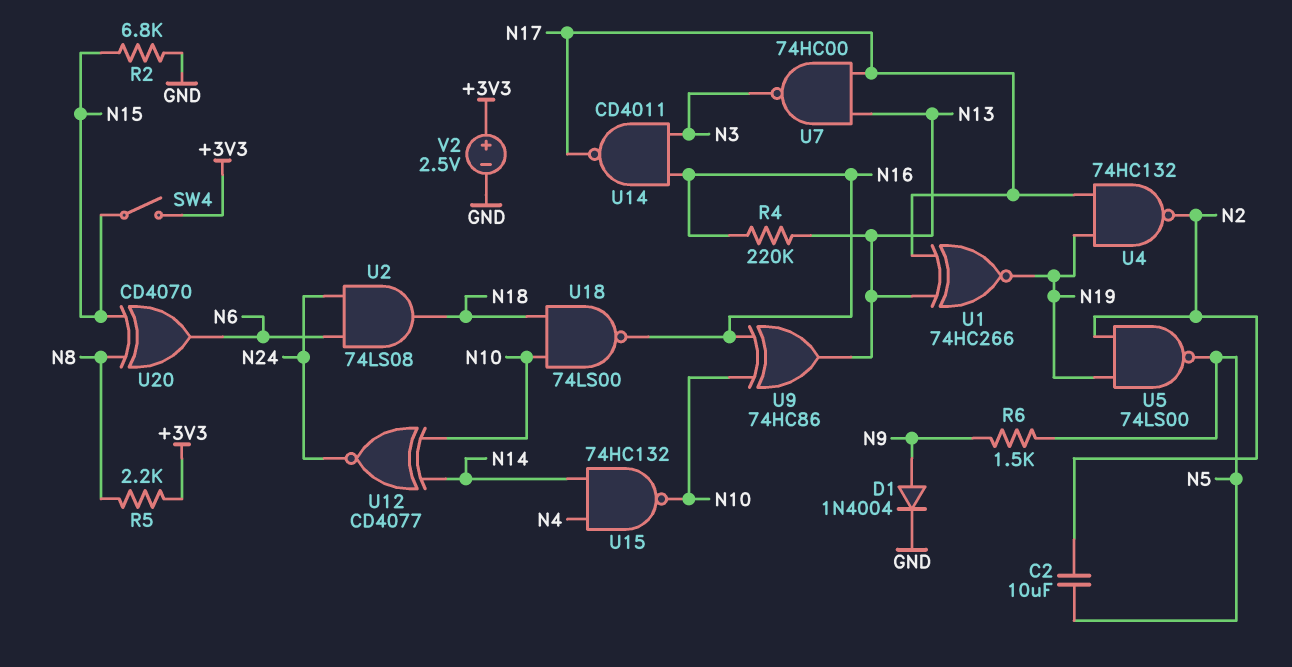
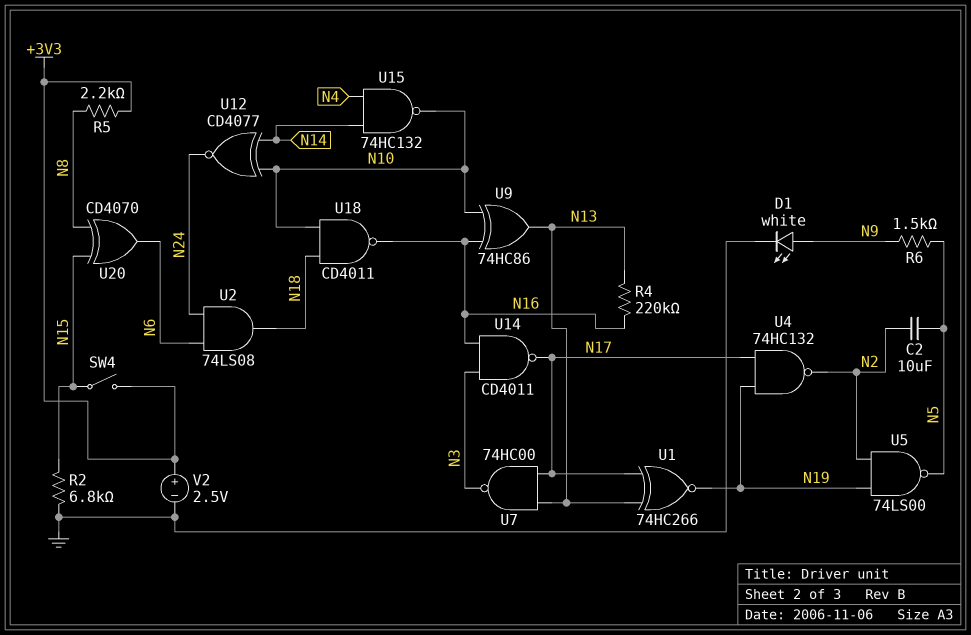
D1: diode 1N4004 (A N9, K GND) -> LED white (A N9, K GND)
U18: NAND 74LS00 (in N10, in N18, out N16) -> NAND CD4011 (in N10, in N18, out N16)

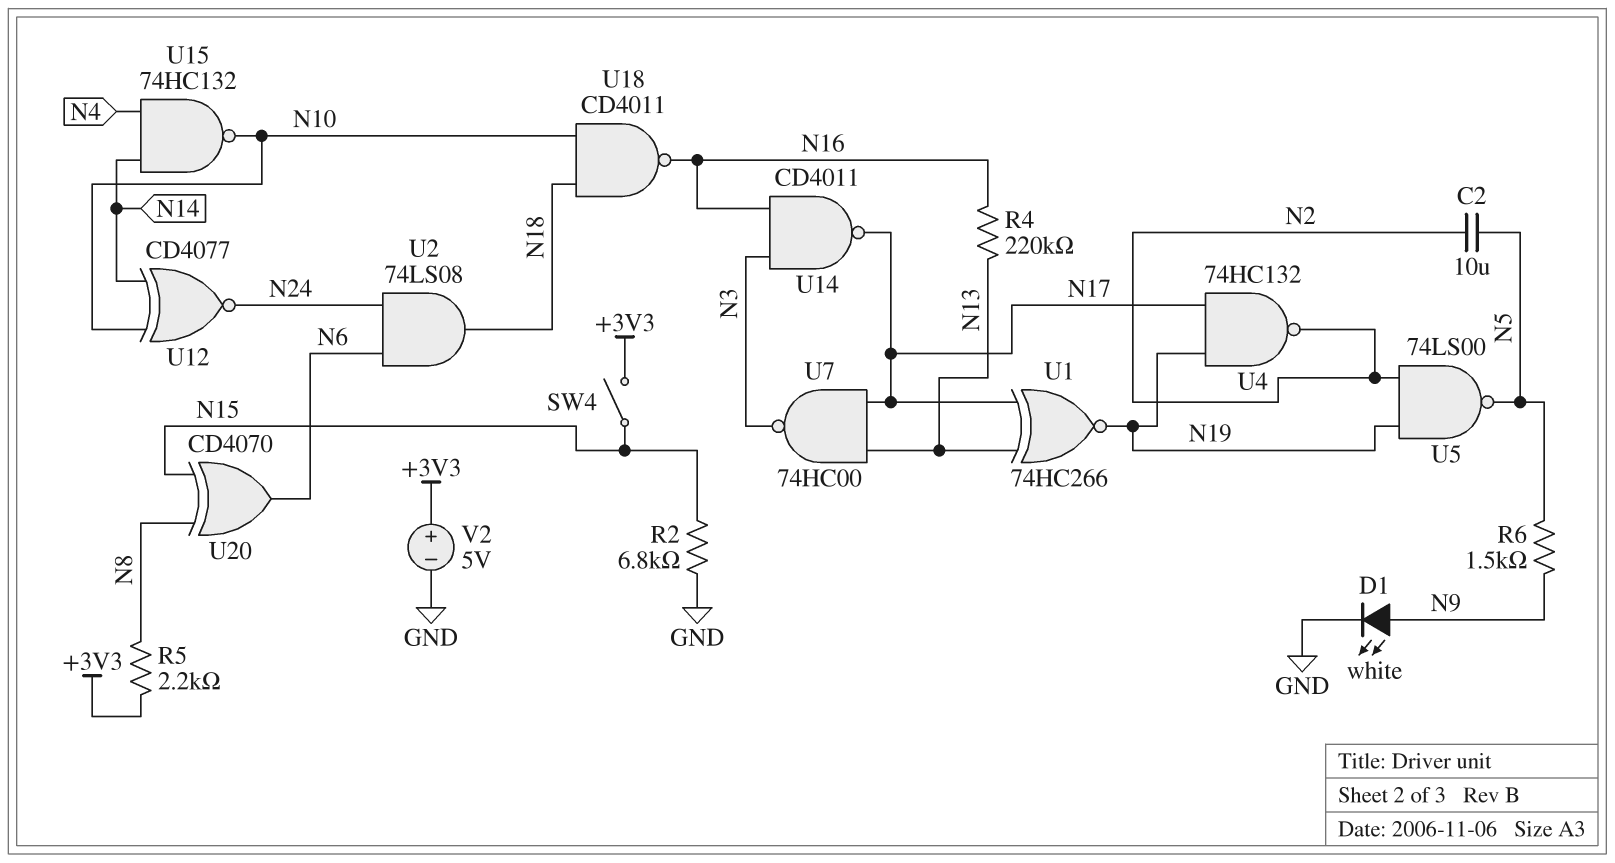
U9: XOR 74HC86 (in N10, in N16, out N13) -> none
V2: 2.5V (plus +3V3, minus GND) -> 5V (plus +3V3, minus GND)

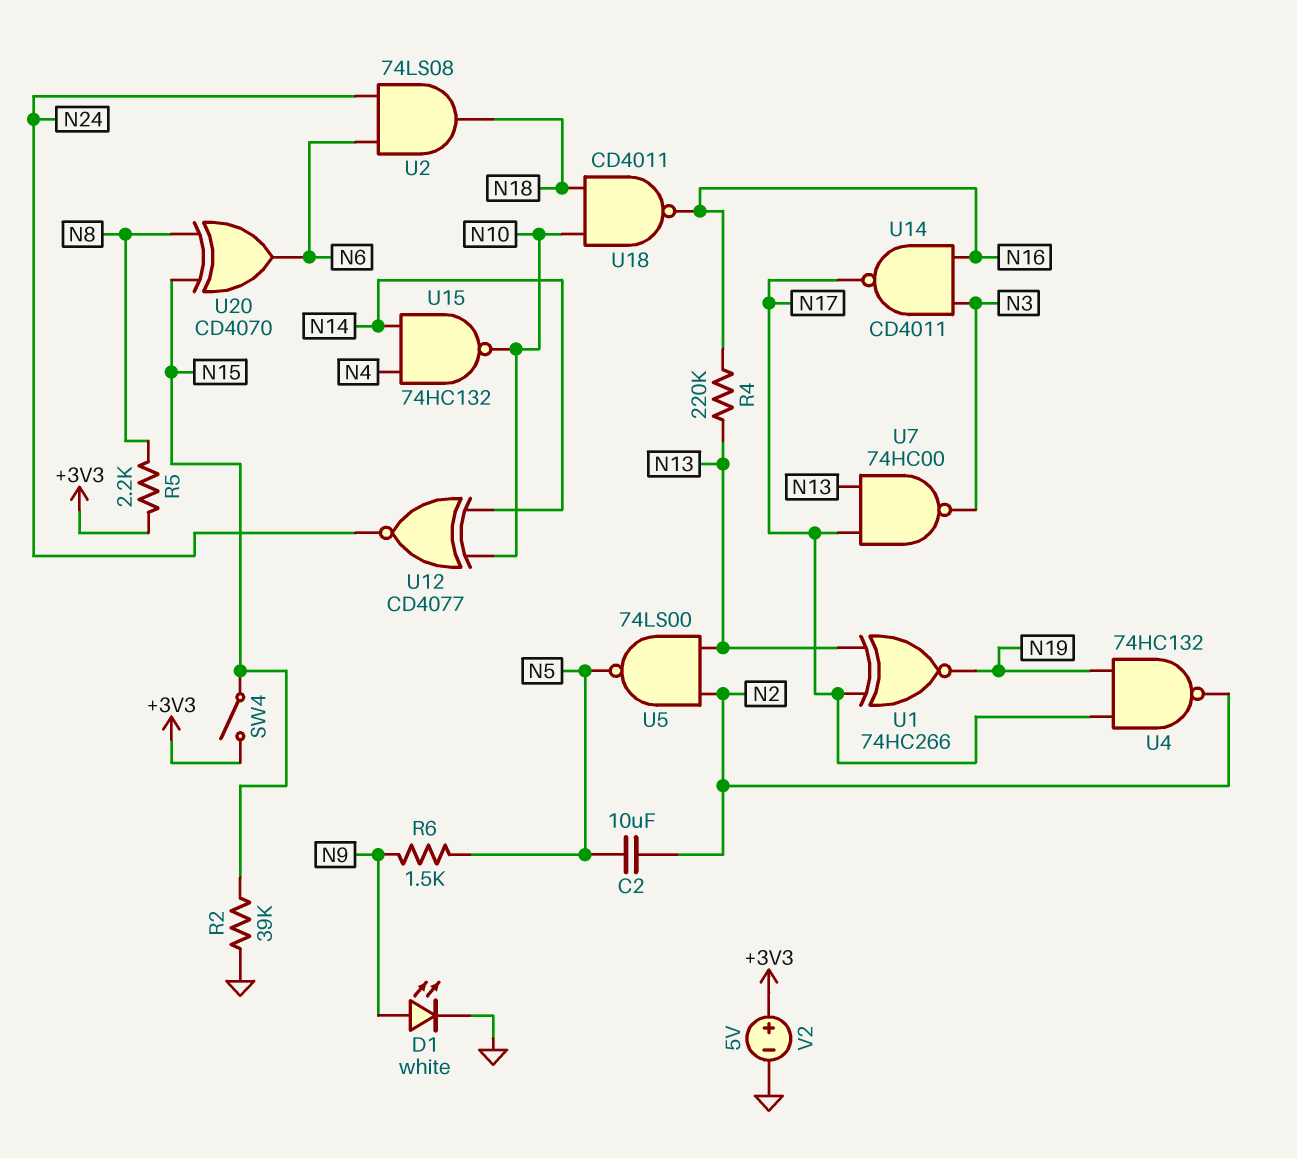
R2: 6.8k (GND, N15) -> 39k (GND, N15)
U5: NAND 74LS00 (in N2, in N19, out N5) -> NAND 74LS00 (in N2, in N13, out N5)

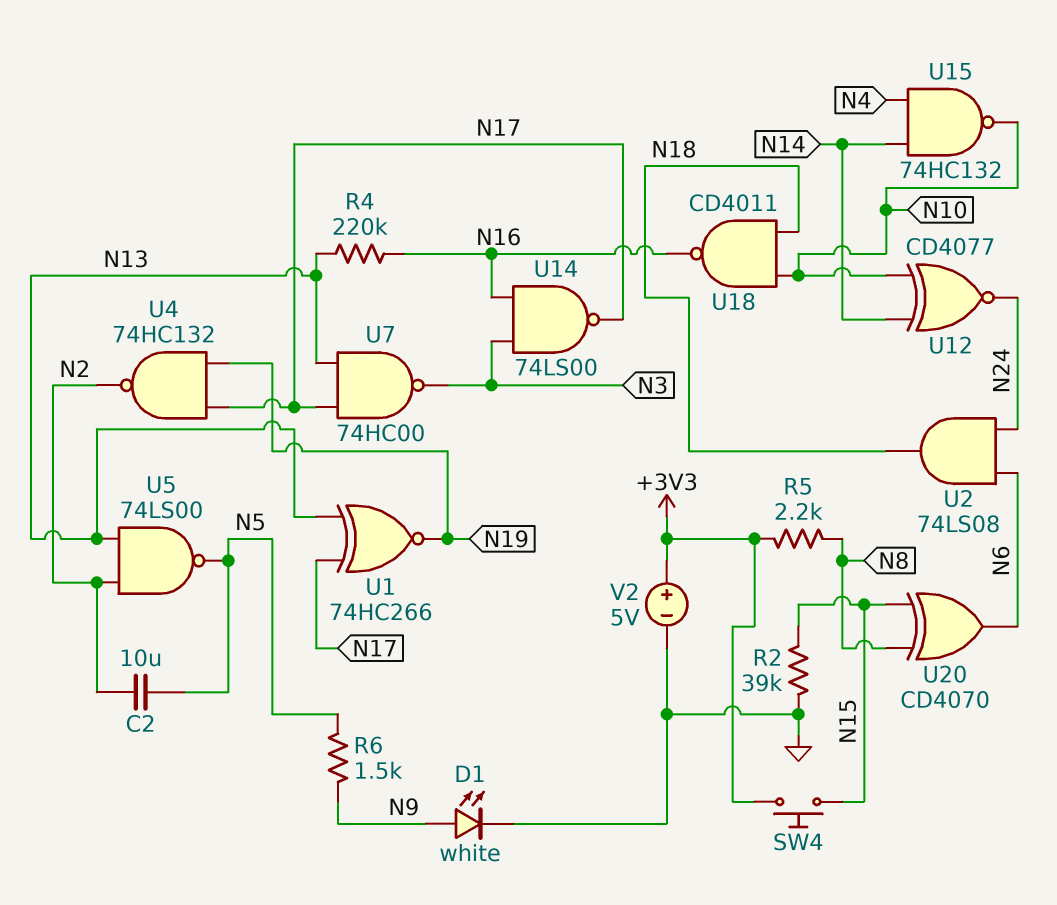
SW4: switch (+3V3, N15) -> button (+3V3, N15)
U14: NAND CD4011 (in N3, in N16, out N17) -> NAND 74LS00 (in N3, in N16, out N17)

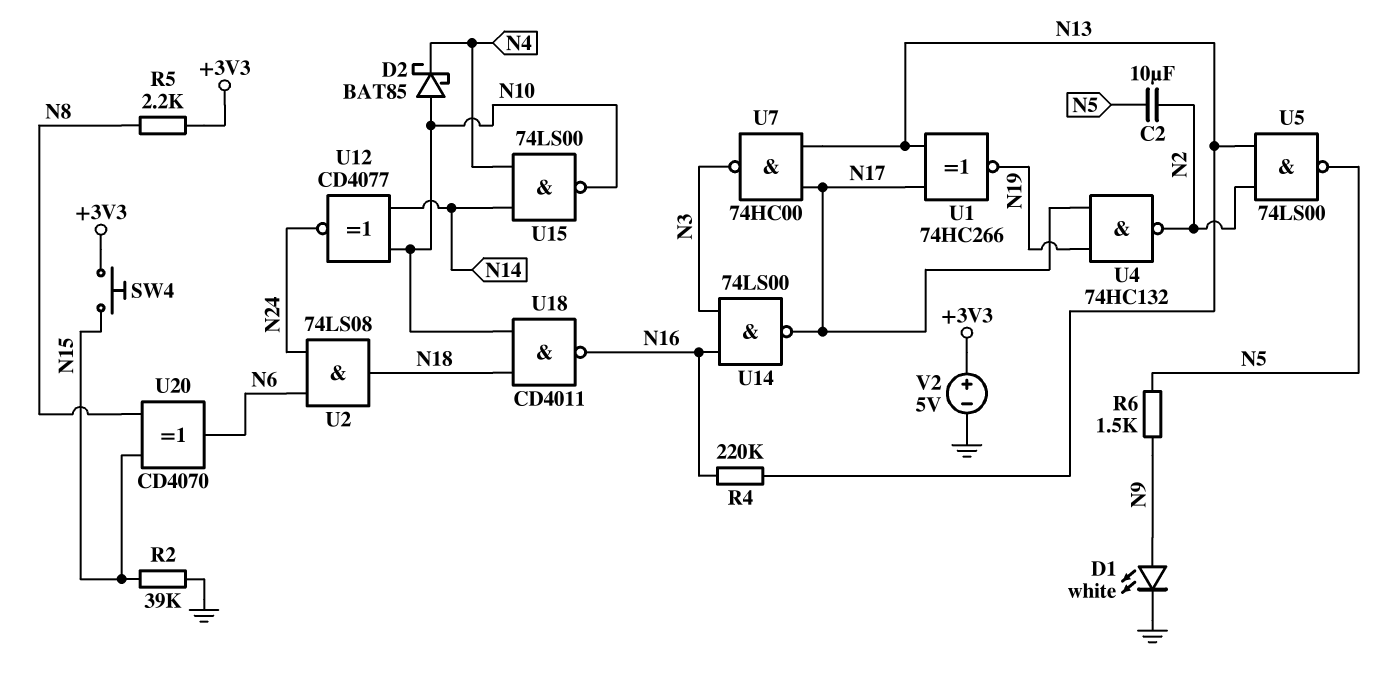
D2: none -> schottky BAT85 (A N10, K N4)
U15: NAND 74HC132 (in N4, in N14, out N10) -> NAND 74LS00 (in N4, in N14, out N10)

